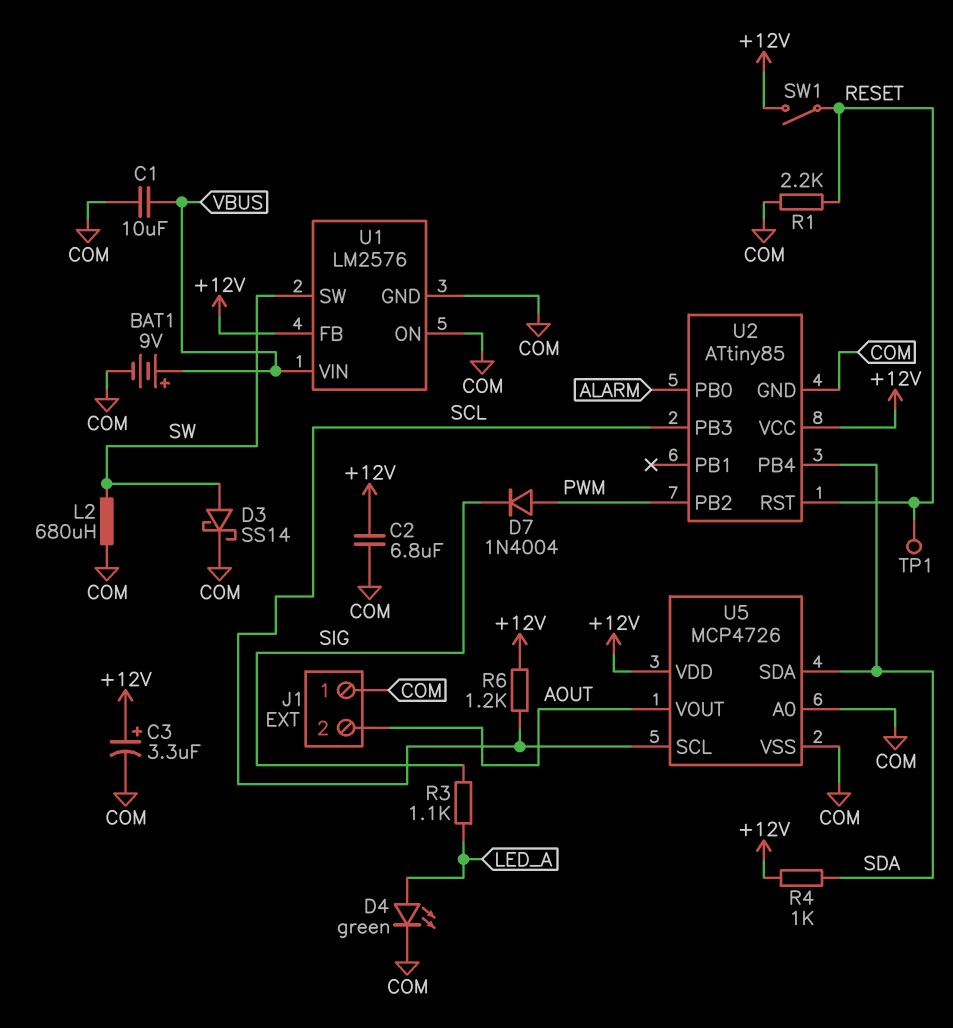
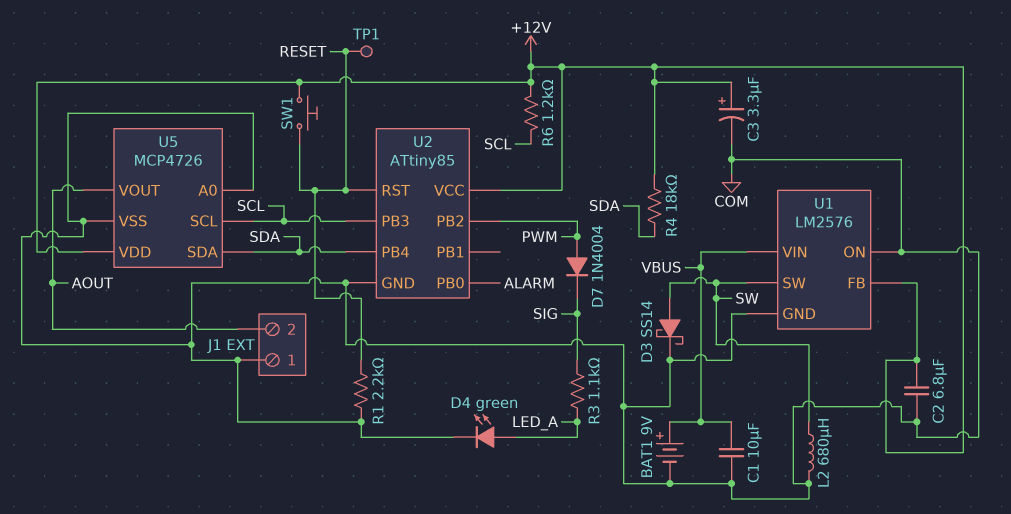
R4: 1k (+12V, SDA) -> 18k (+12V, SDA)
SW1: switch (+12V, RESET) -> button (+12V, RESET)

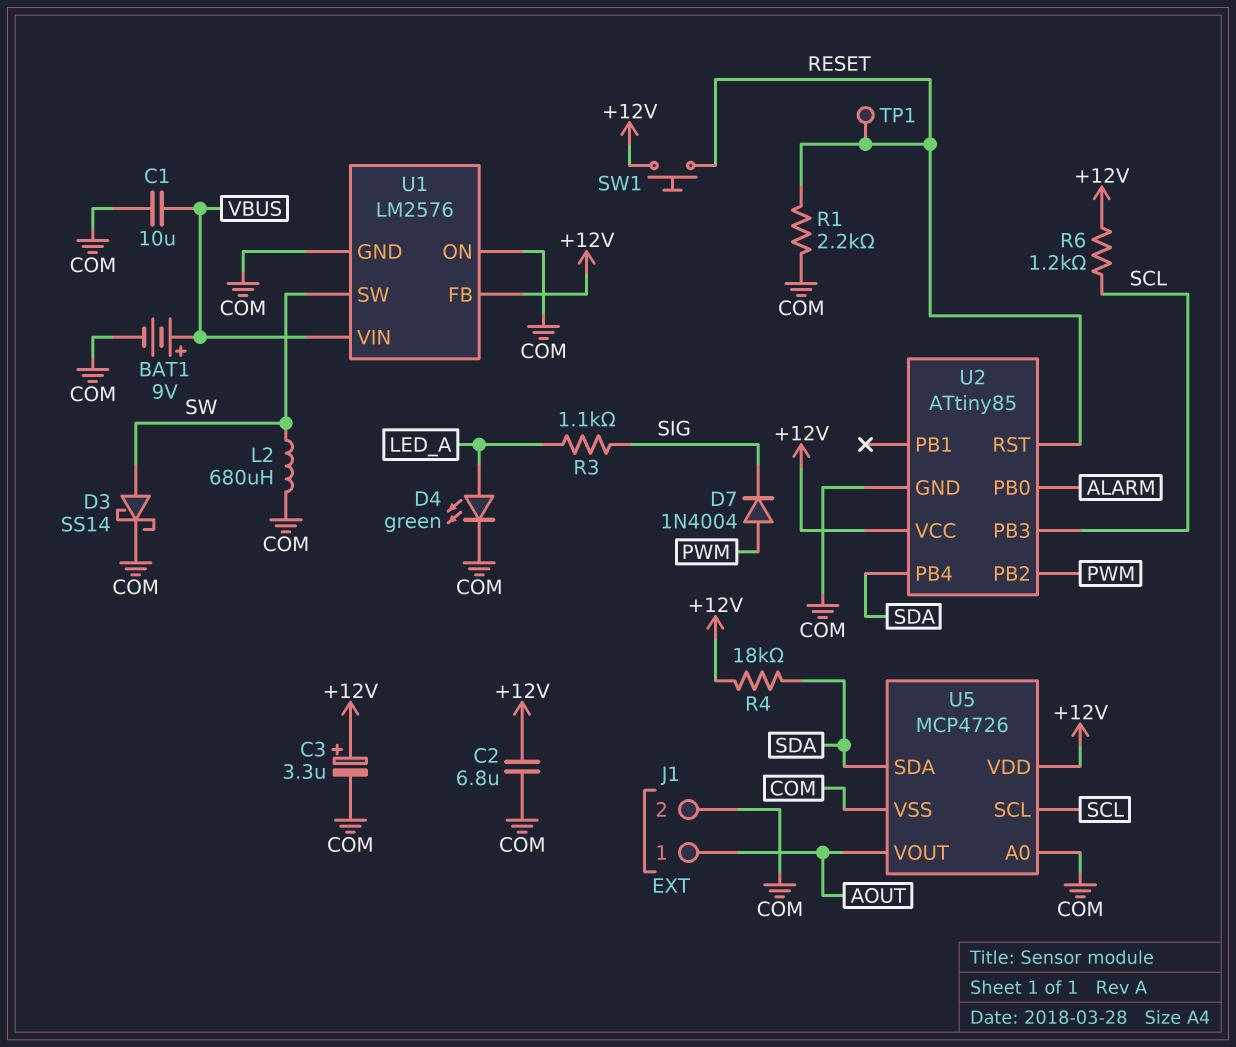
J1 pin 1: COM -> AOUT
J1 pin 2: AOUT -> COM

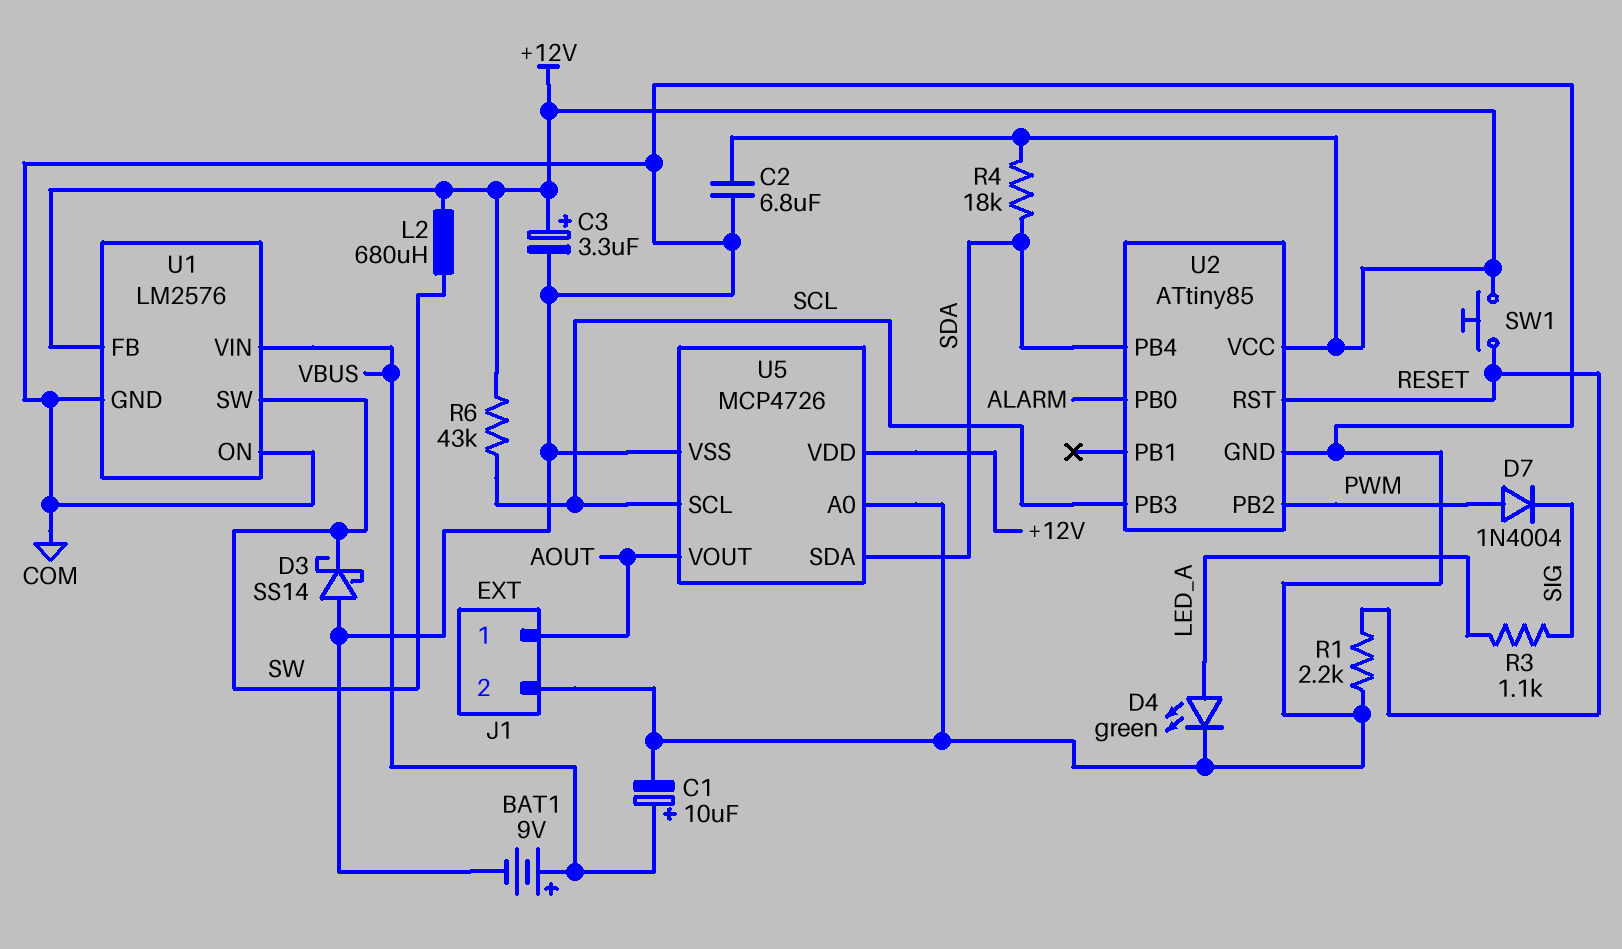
C1: 10uF (COM, VBUS) -> 10uF (plus VBUS, minus COM)
D3: schottky SS14 (A SW, K COM) -> schottky SS14 (A COM, K SW)
L2: 680uH (COM, SW) -> 680uH (+12V, SW)
R6: 1.2k (+12V, SCL) -> 43k (+12V, SCL)
TP1: test point (RESET) -> none

